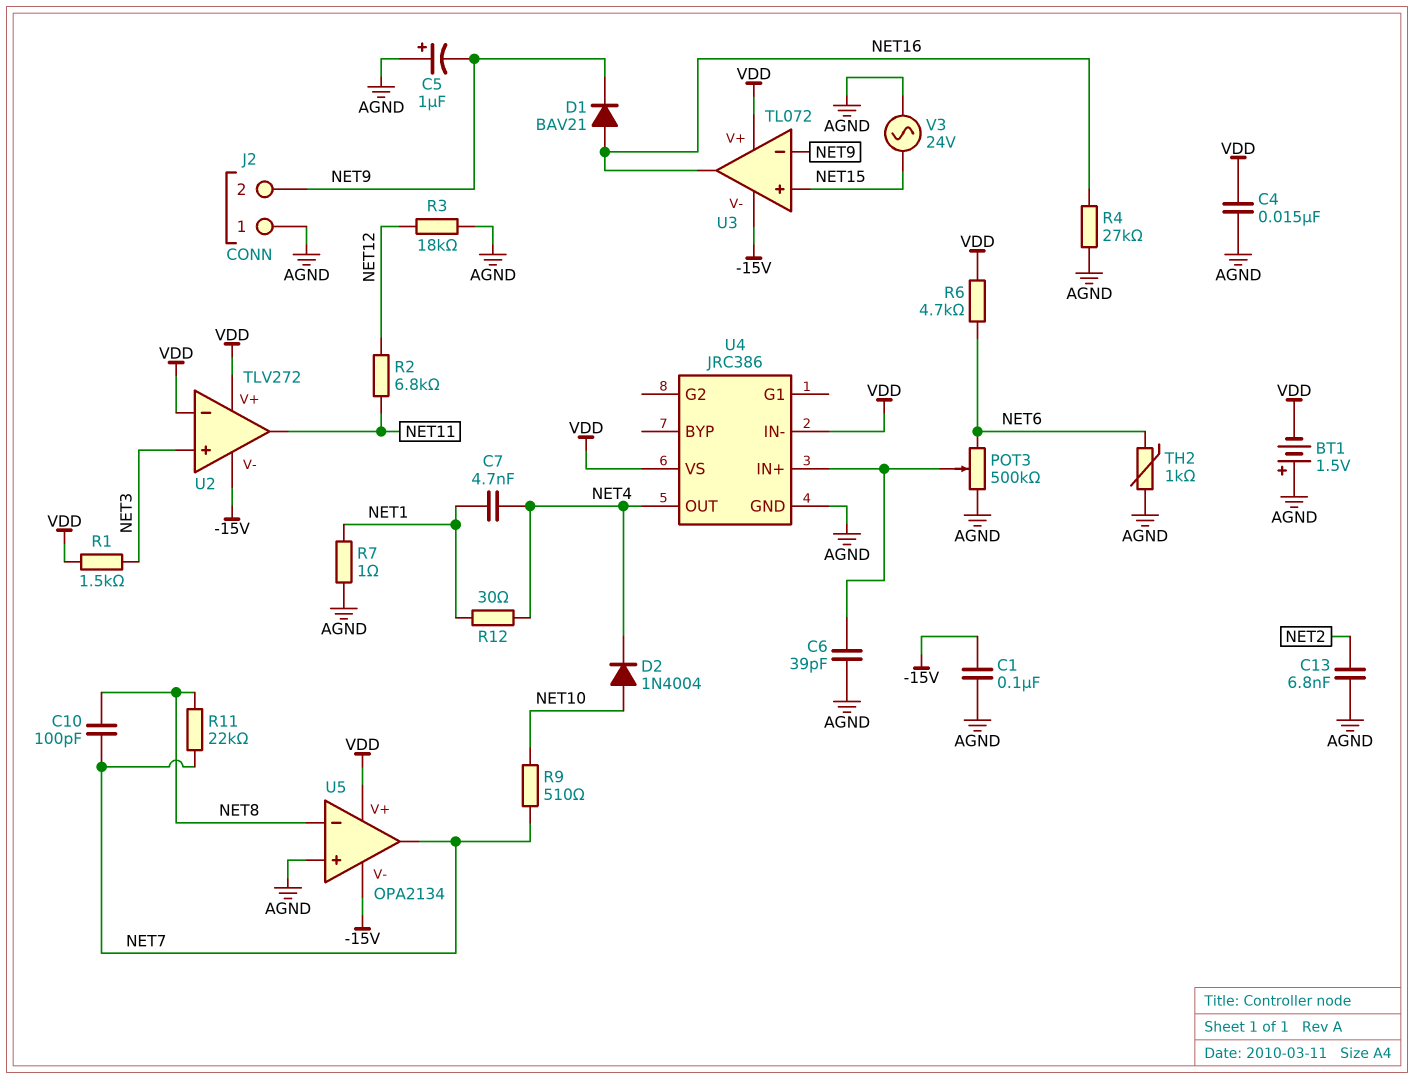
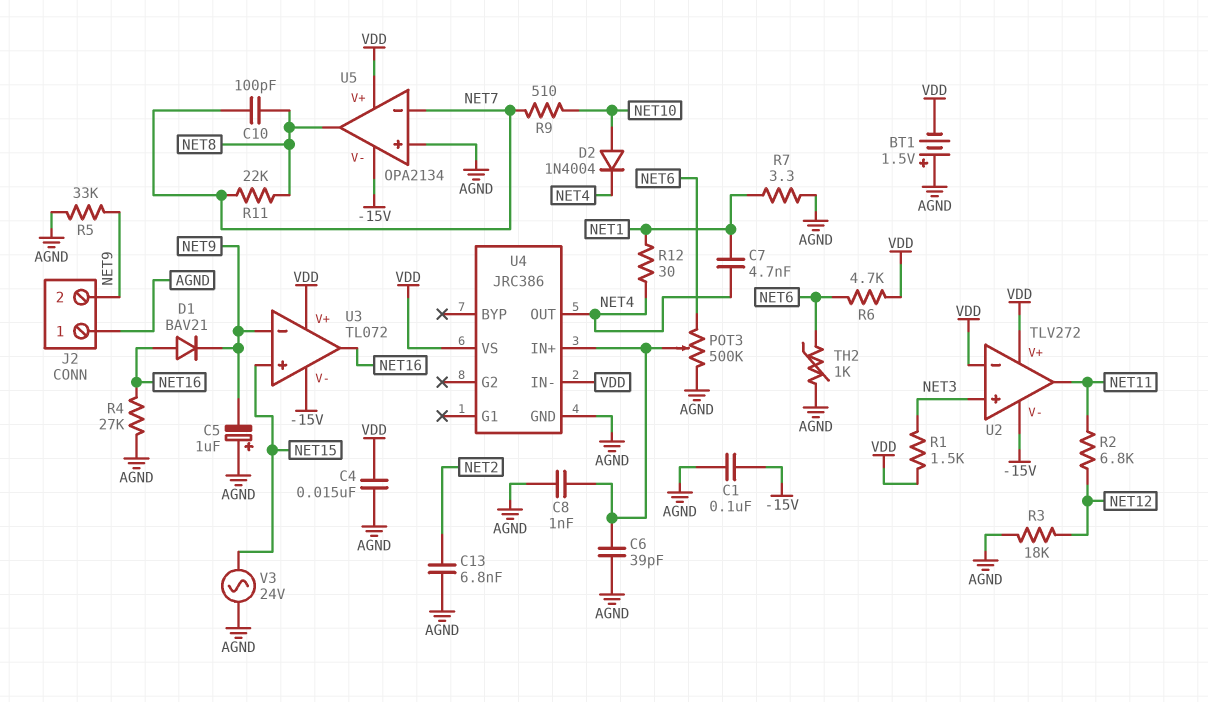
C8: none -> 1nF (AGND, U4/IN+)
R5: none -> 33k (AGND, NET9)
R7: 1 (AGND, NET1) -> 3.3 (AGND, NET1)
U5 pin in-: NET8 -> NET7
U5 pin out: NET7 -> NET8

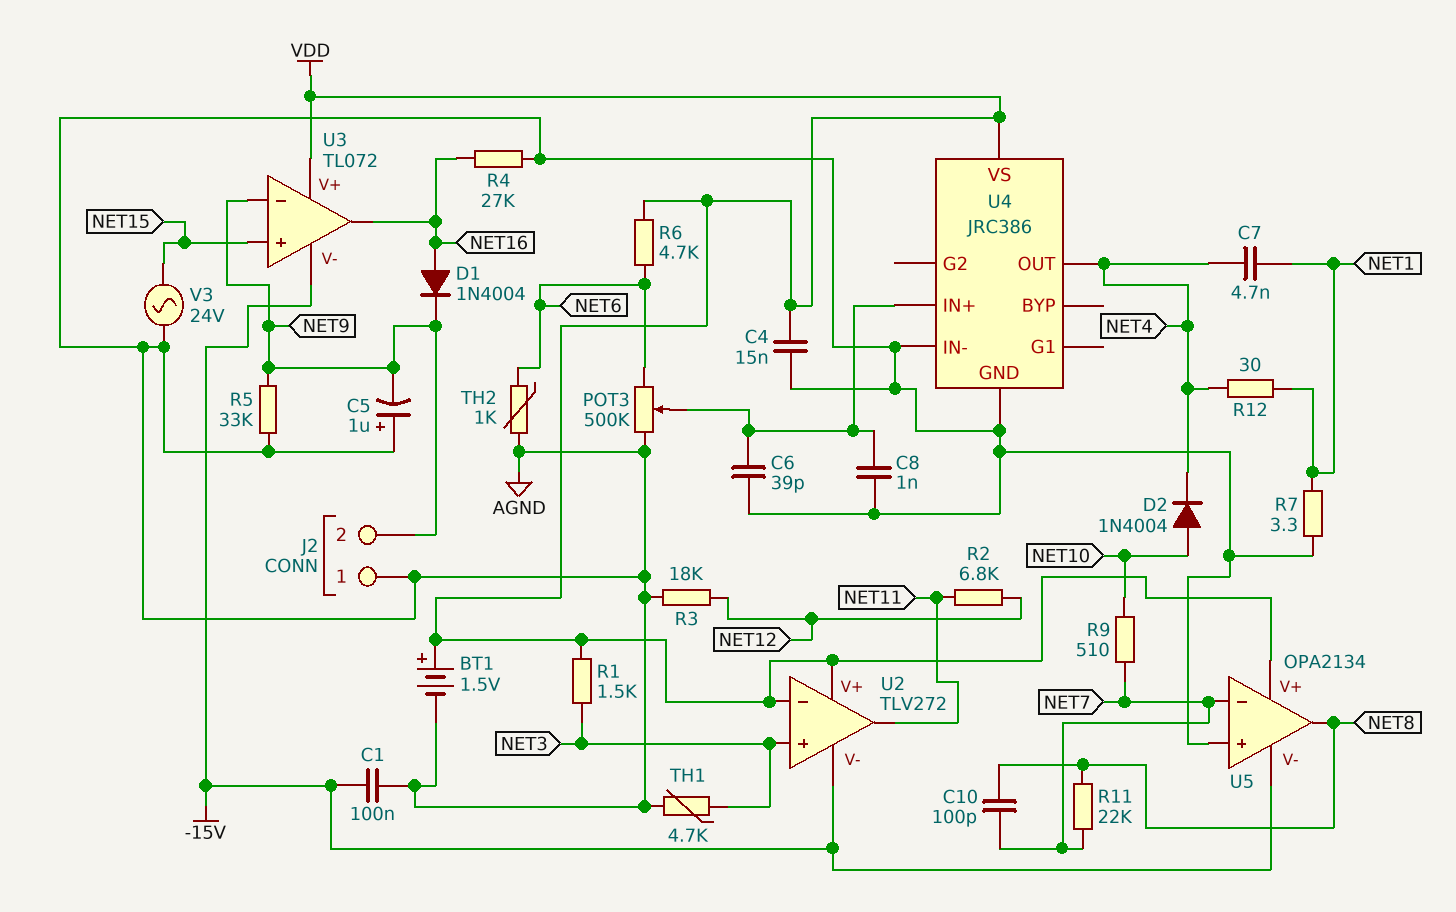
BT1: 1.5V (plus AGND, minus VDD) -> 1.5V (plus VDD, minus AGND)
C13: 6.8nF (AGND, NET2) -> none
D1: diode BAV21 (A NET16, K NET9) -> diode 1N4004 (A NET16, K NET9)
TH1: none -> 4.7k (AGND, NET3)
U4 pin IN-: VDD -> AGND

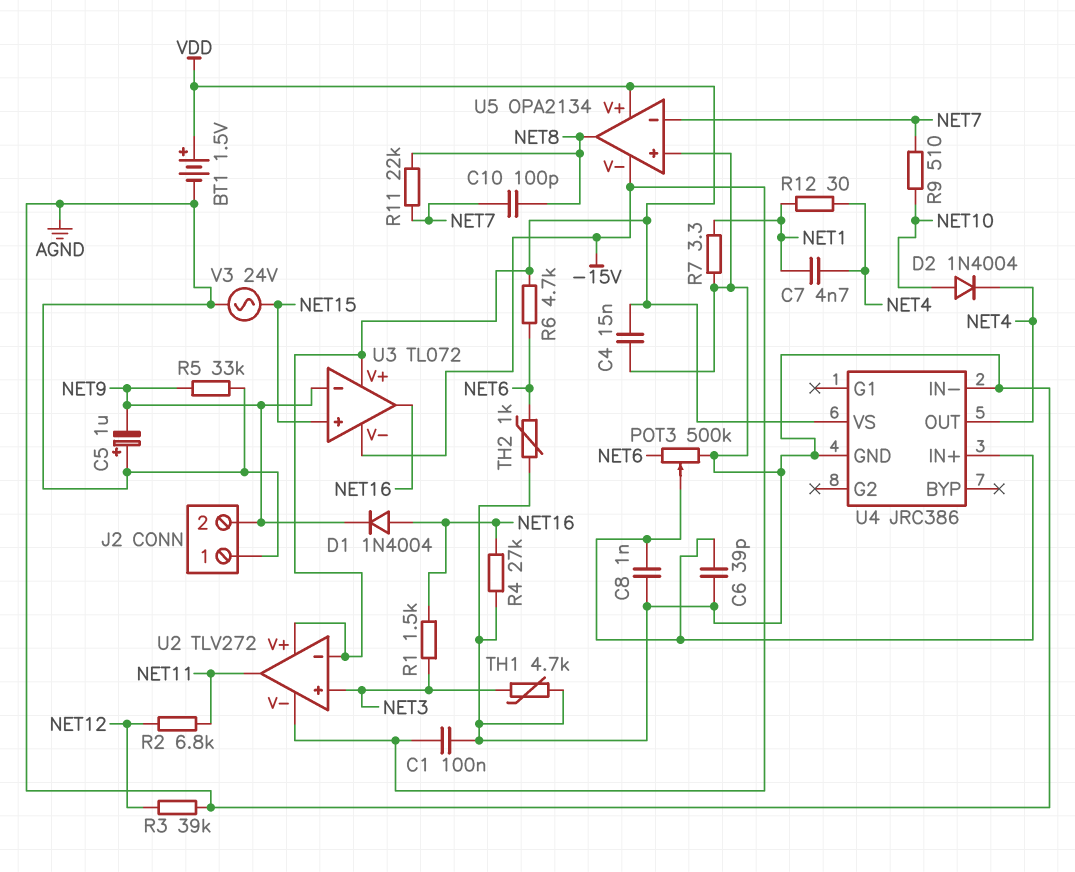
R1: 1.5k (NET3, VDD) -> 1.5k (NET3, NET16)
R3: 18k (AGND, NET12) -> 39k (AGND, NET12)

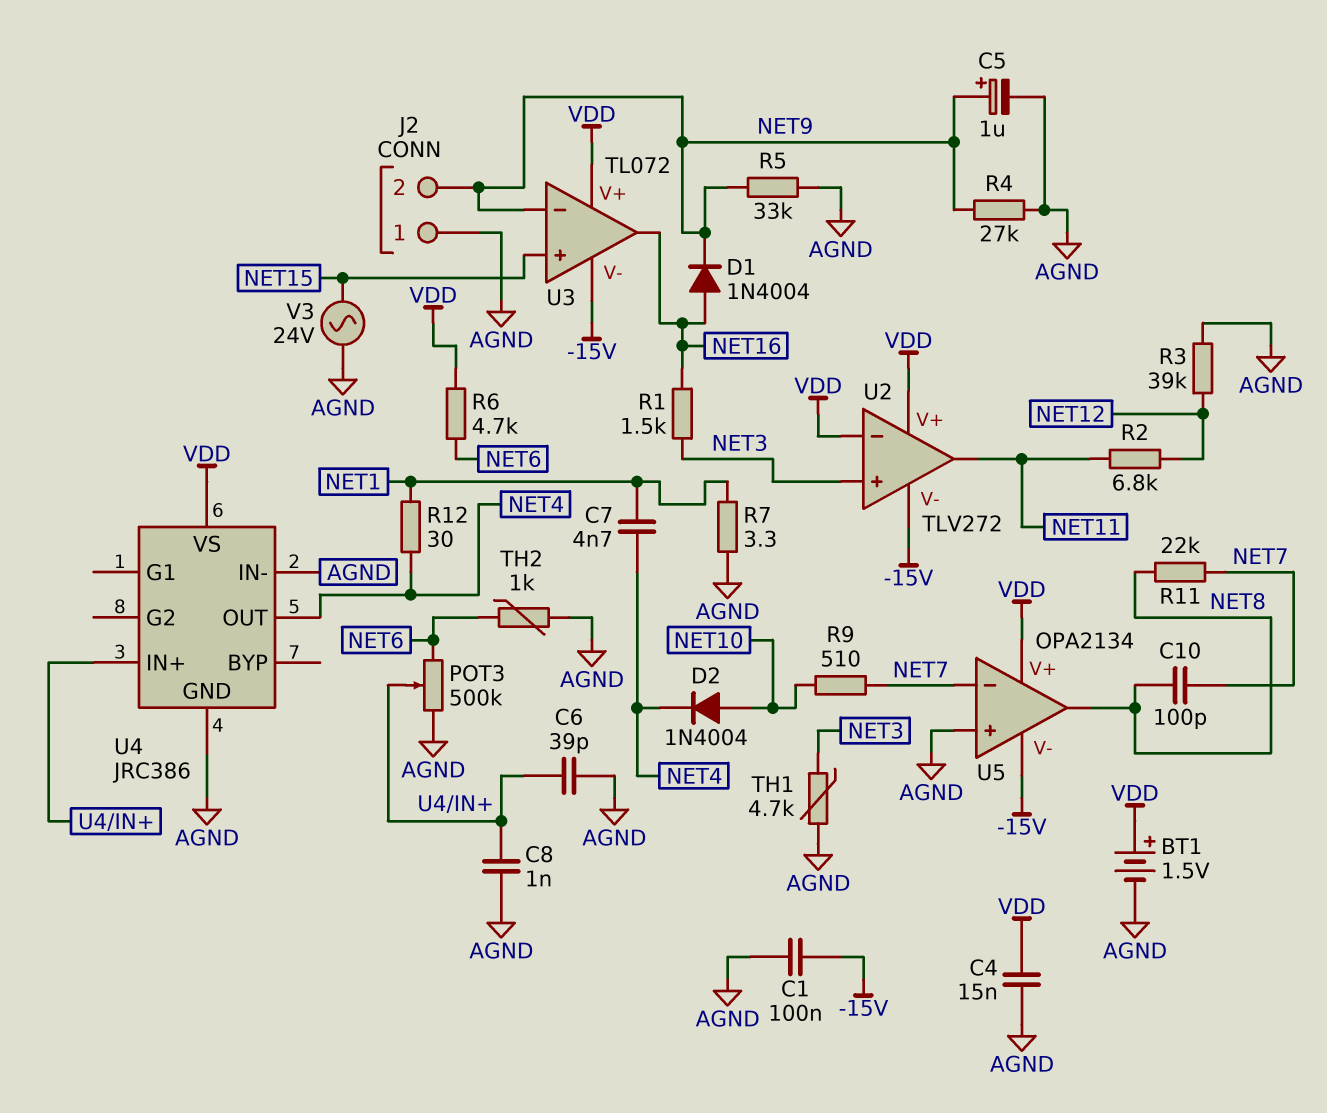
C5: 1uF (plus AGND, minus NET9) -> 1uF (plus NET9, minus AGND)
R4: 27k (AGND, NET16) -> 27k (AGND, NET9)

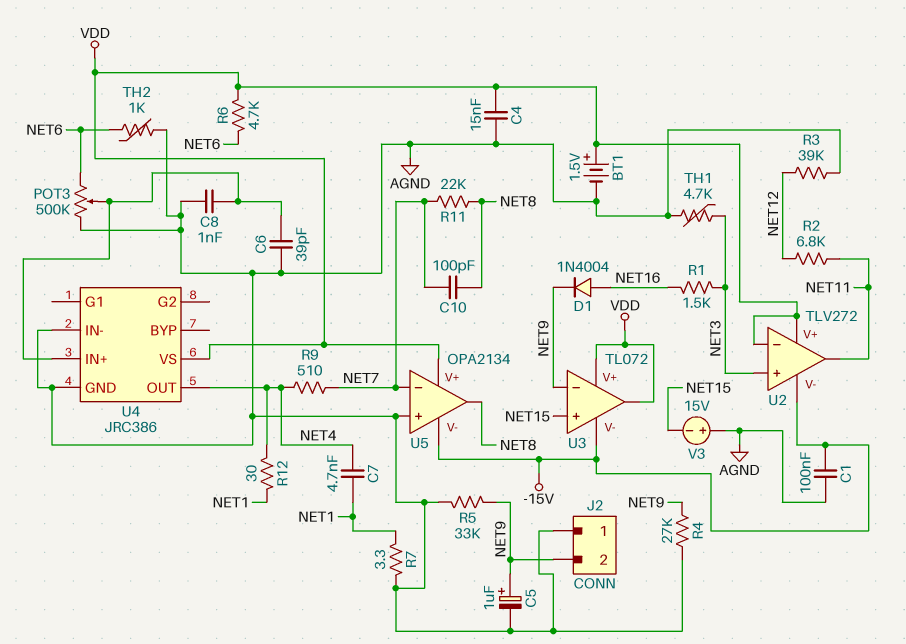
D2: diode 1N4004 (A NET10, K NET4) -> none
R9: 510 (NET7, NET10) -> 510 (NET4, NET7)
U3 pin out: NET16 -> VDD
V3: AC 24V (AGND, NET15) -> 15V (plus AGND, minus NET15)

